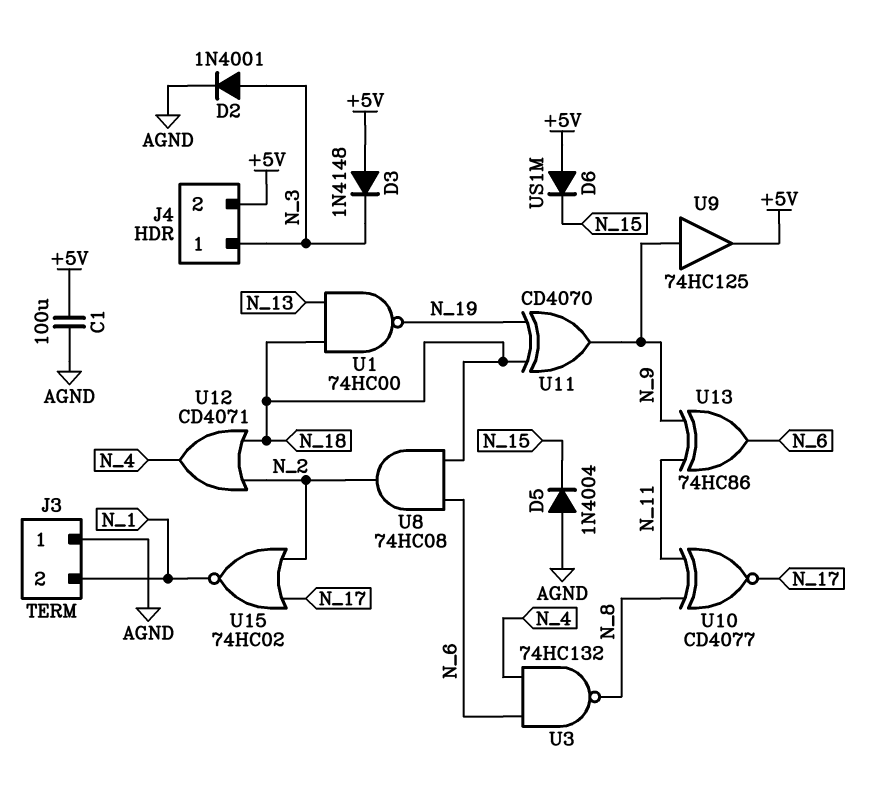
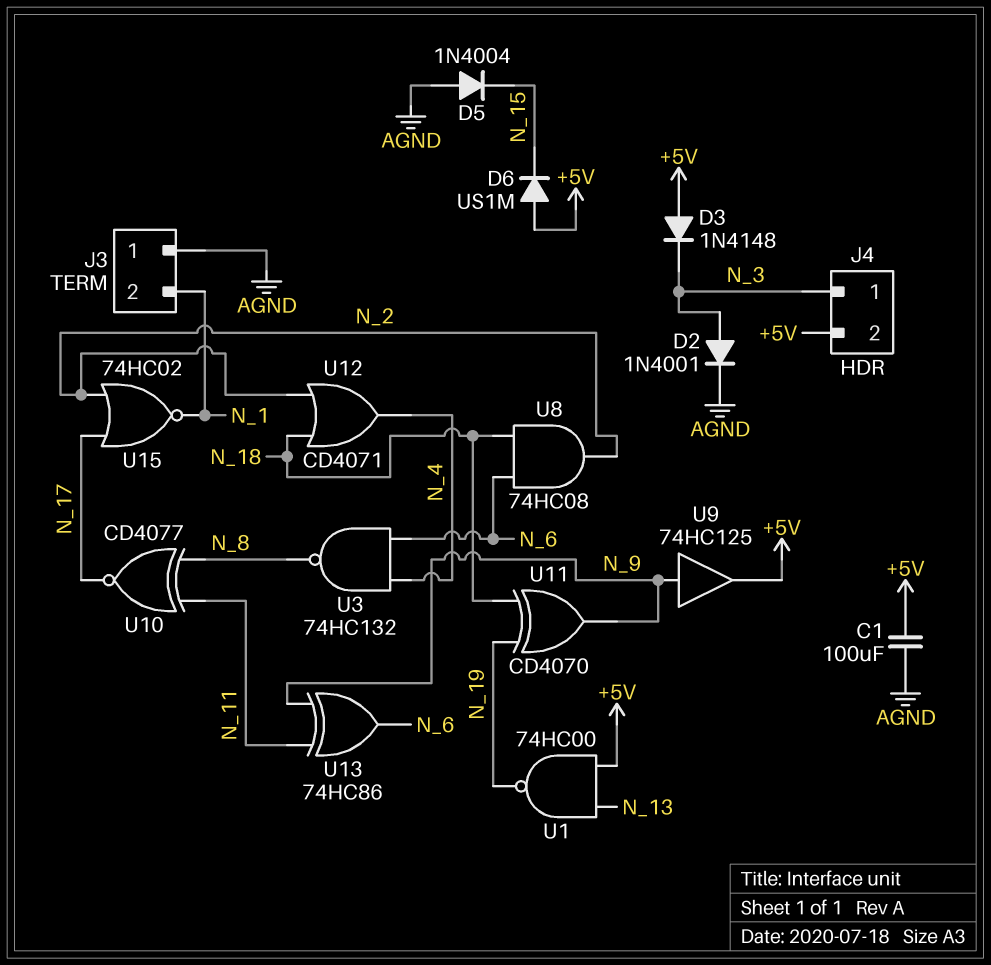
U1: NAND 74HC00 (in N_13, in N_18, out N_19) -> NAND 74HC00 (in +5V, in N_13, out N_19)

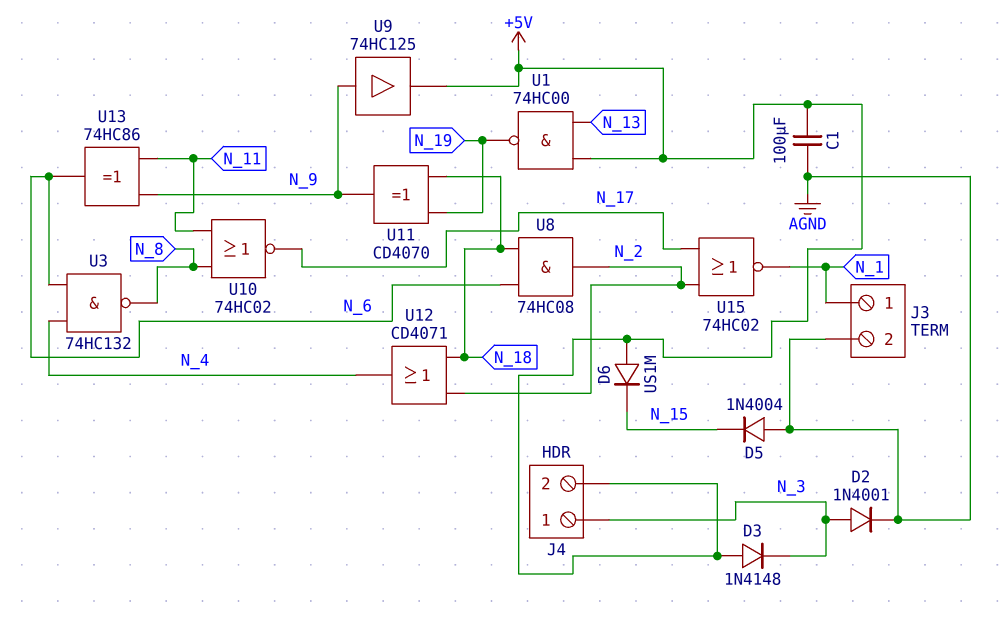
J3 pin 1: AGND -> N_1
J3 pin 2: N_1 -> AGND
U10: XNOR CD4077 (in N_8, in N_11, out N_17) -> NOR 74HC02 (in N_8, in N_11, out N_17)

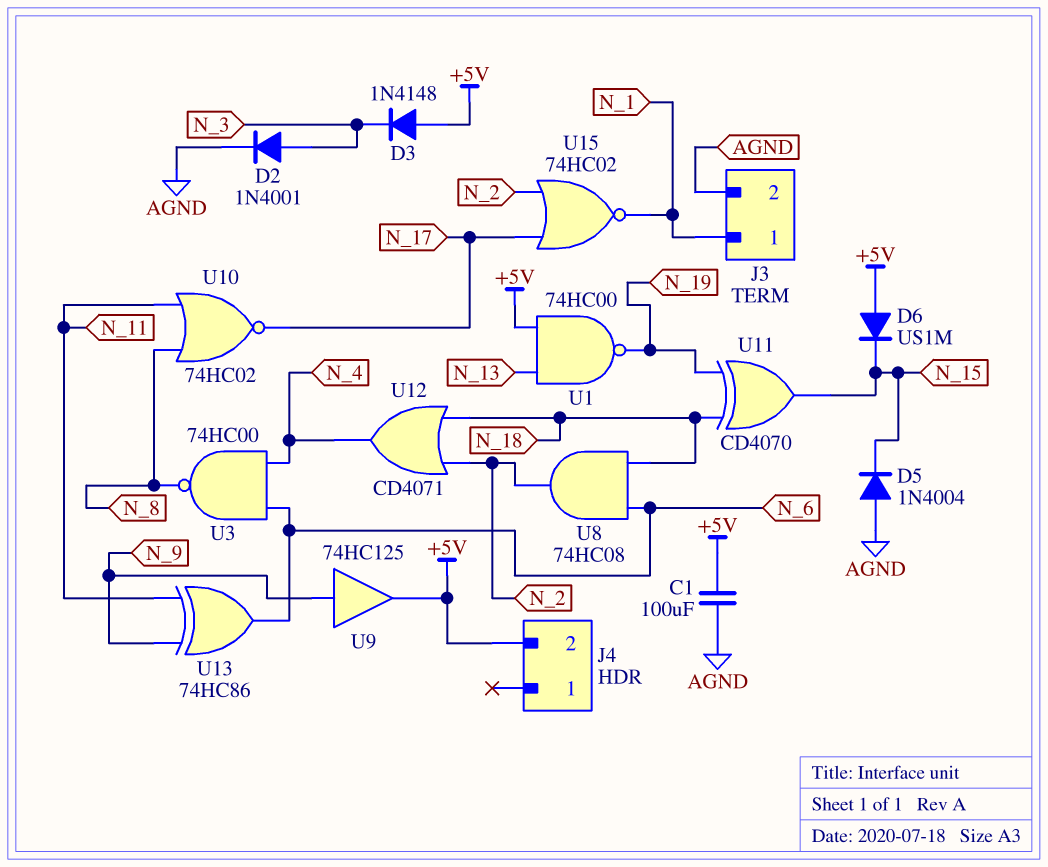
J4 pin 1: N_3 -> none
U3: NAND 74HC132 (in N_4, in N_6, out N_8) -> NAND 74HC00 (in N_4, in N_6, out N_8)
U11: XOR CD4070 (in N_18, in N_19, out N_9) -> XOR CD4070 (in N_18, in N_19, out N_15)

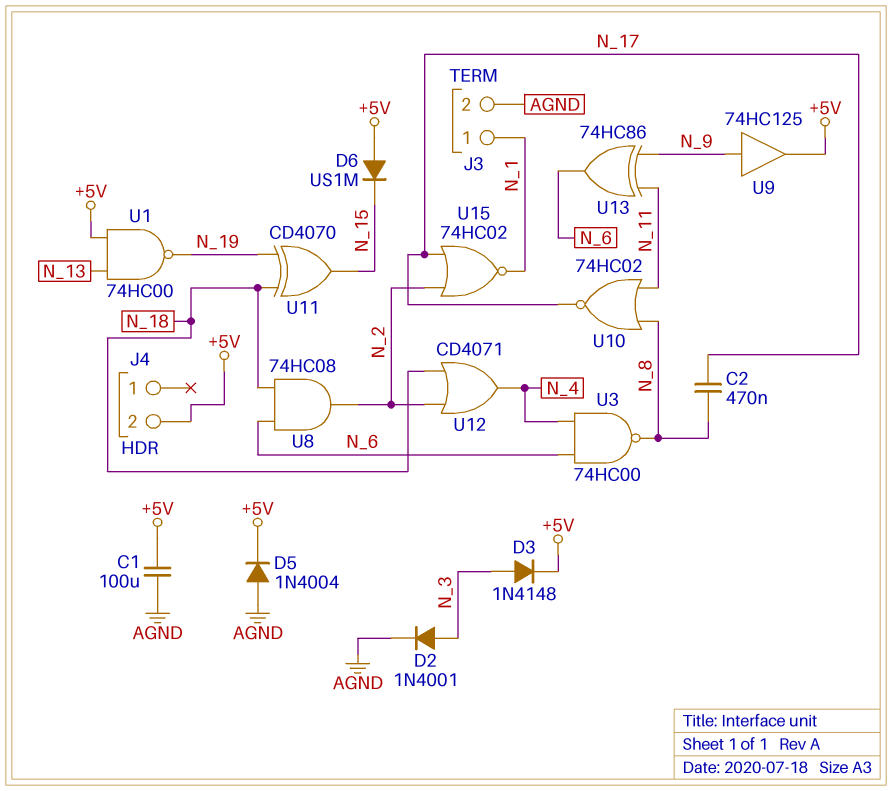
C2: none -> 470nF (N_8, N_17)
D3: diode 1N4148 (A +5V, K N_3) -> diode 1N4148 (A N_3, K +5V)
D5: diode 1N4004 (A AGND, K N_15) -> diode 1N4004 (A AGND, K +5V)

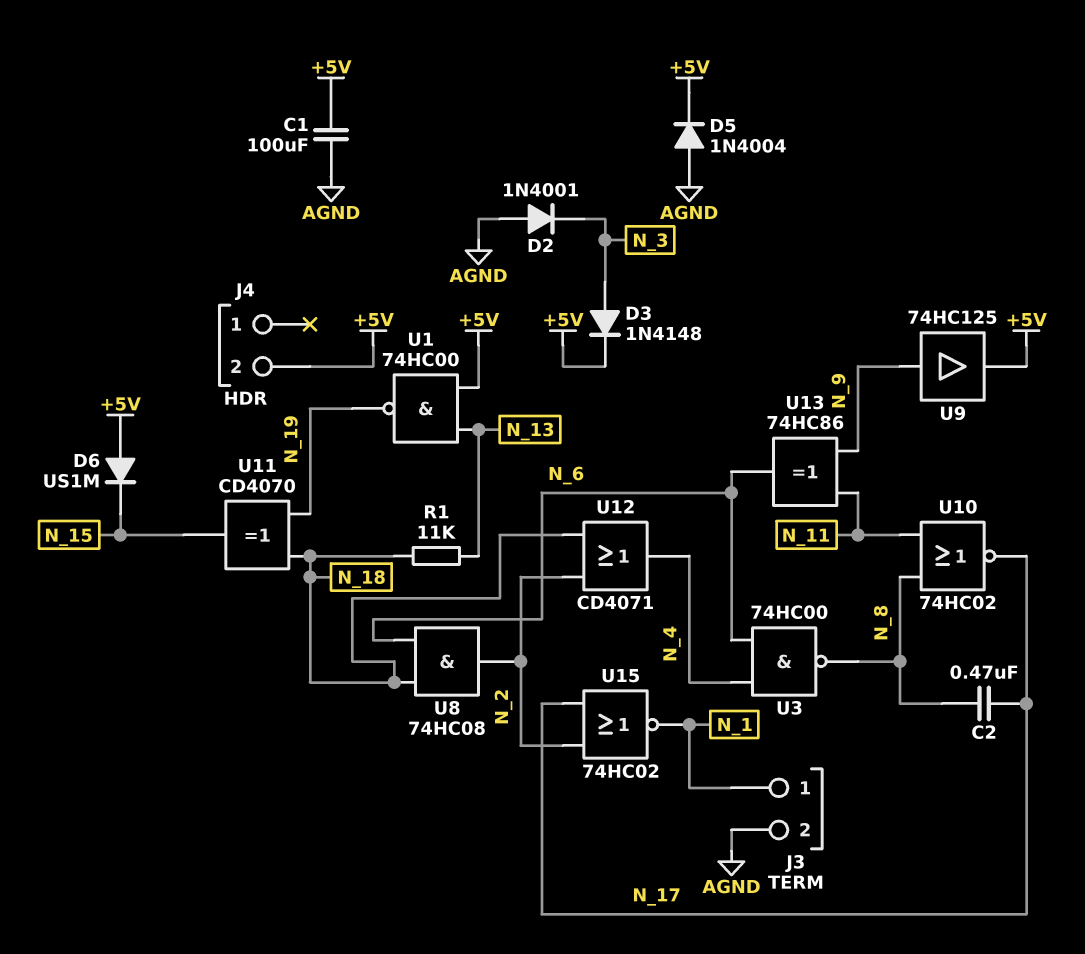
D2: diode 1N4001 (A N_3, K AGND) -> diode 1N4001 (A AGND, K N_3)
R1: none -> 11k (N_13, N_18)

